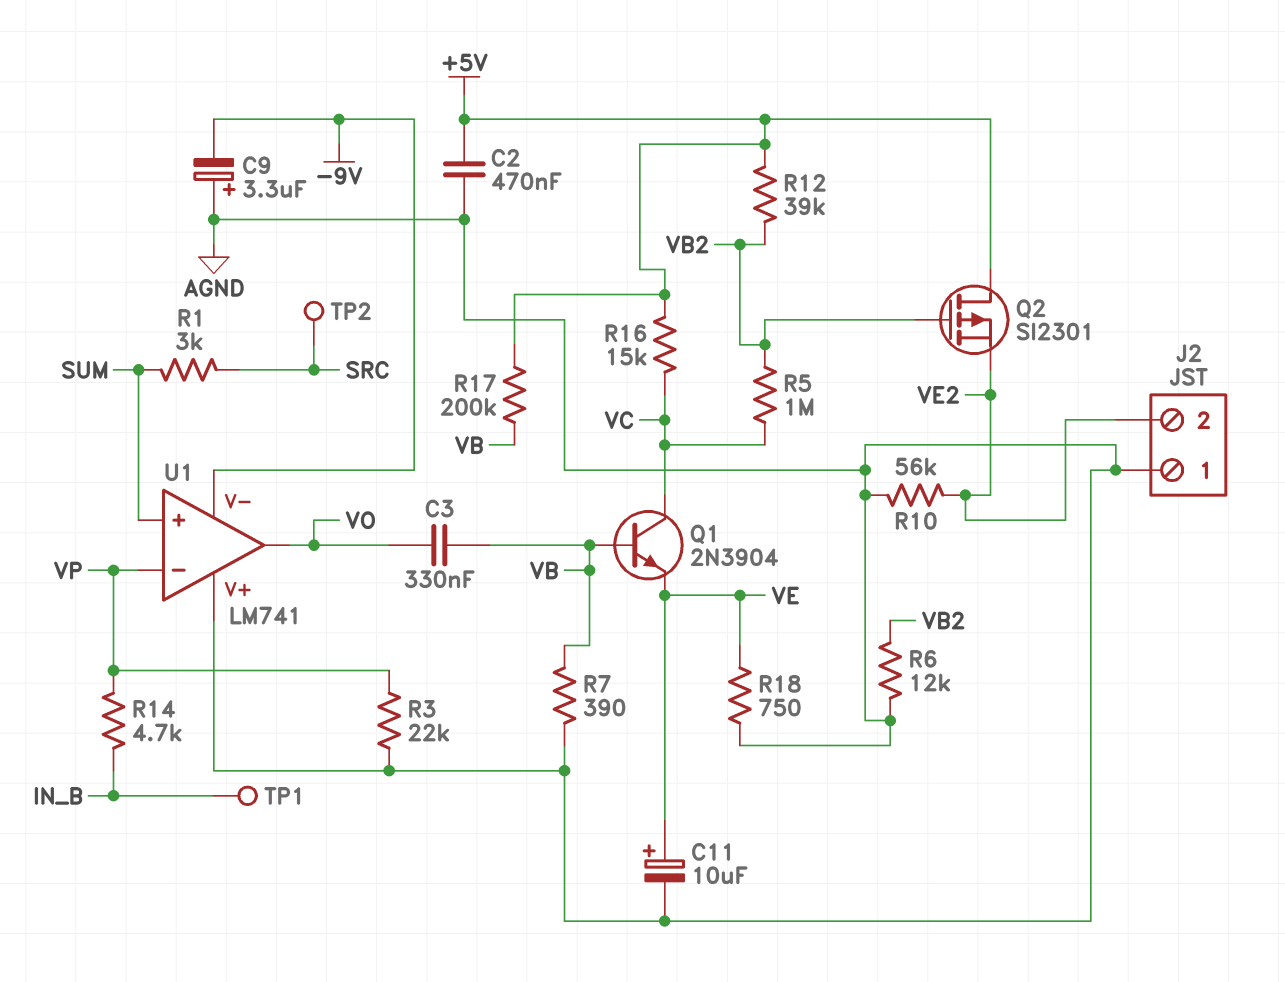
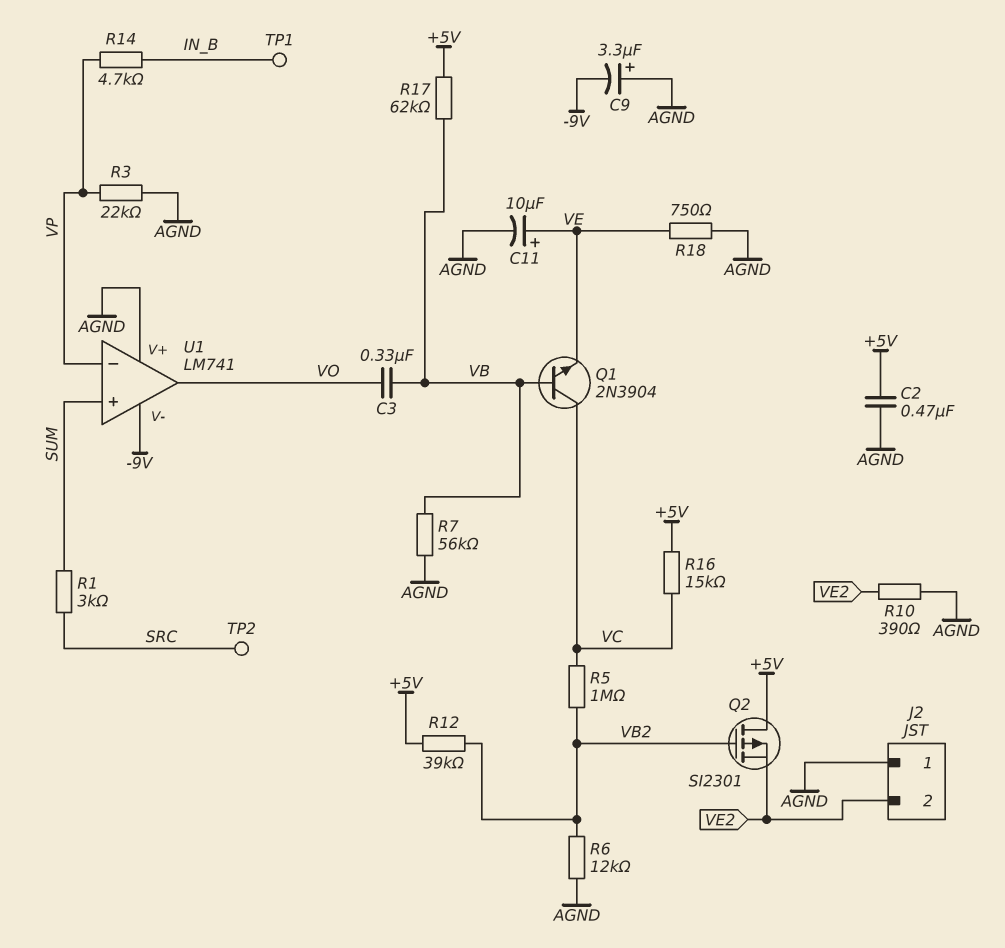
R7: 390 (AGND, VB) -> 56k (AGND, VB)
R10: 56k (AGND, VE2) -> 390 (AGND, VE2)
R17: 200k (+5V, VB) -> 62k (+5V, VB)

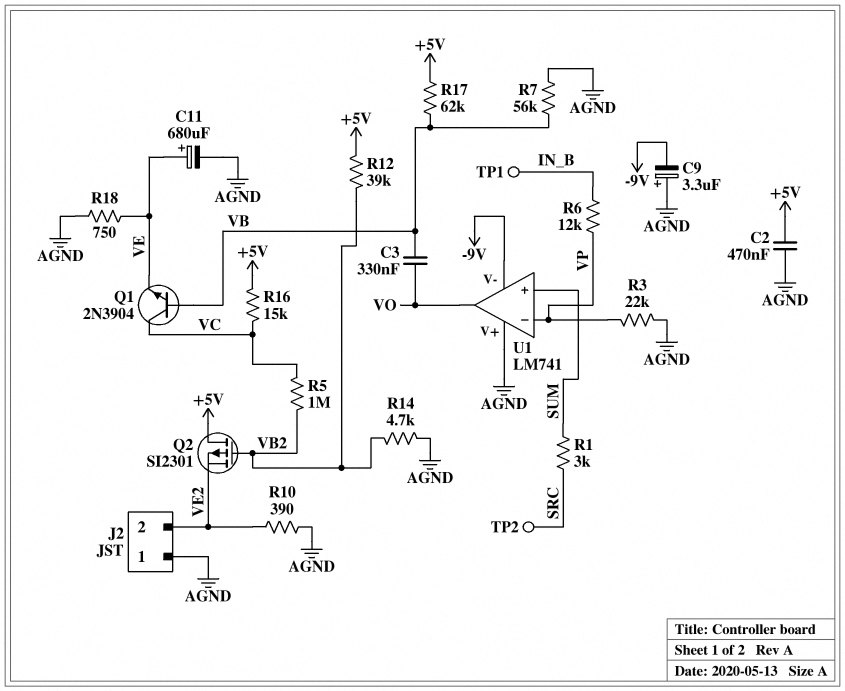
C11: 10uF (plus VE, minus AGND) -> 680uF (plus VE, minus AGND)
R6: 12k (AGND, VB2) -> 12k (IN_B, VP)
R14: 4.7k (IN_B, VP) -> 4.7k (AGND, VB2)

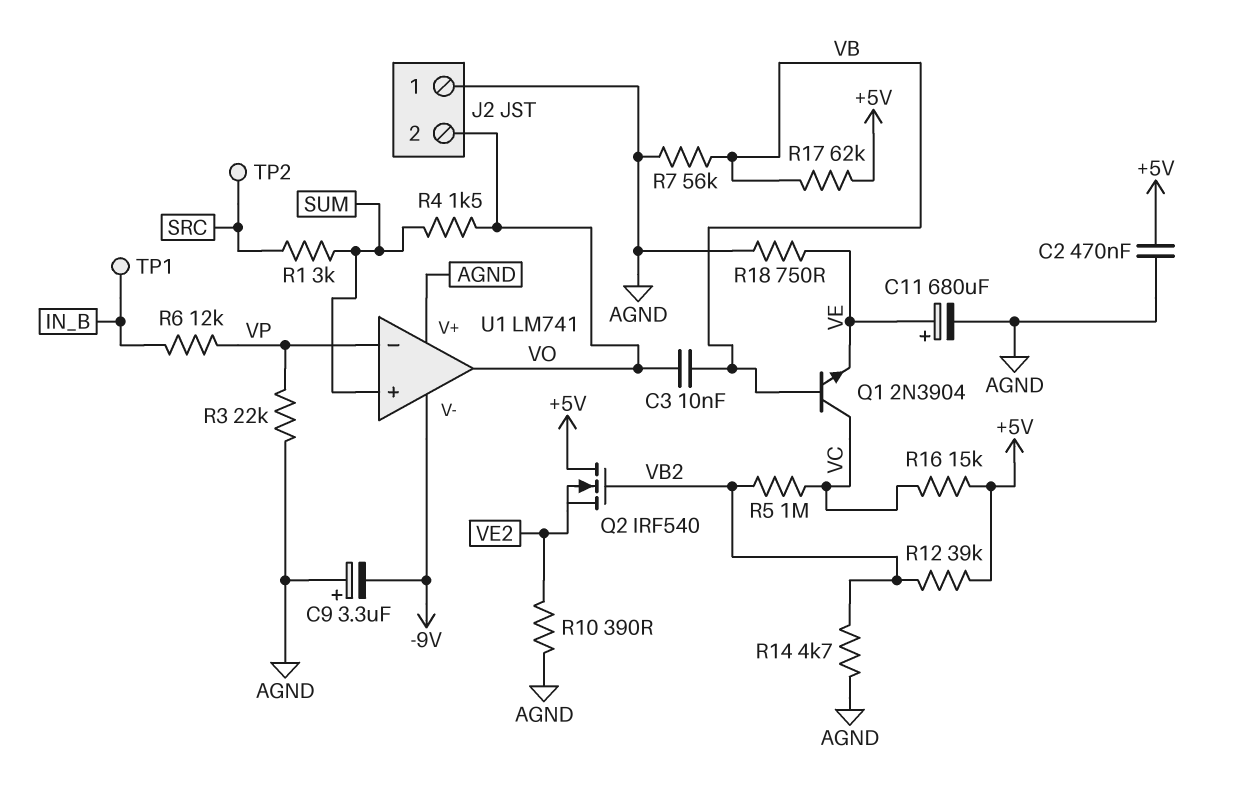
C3: 330nF (VB, VO) -> 10nF (VB, VO)
J2 pin 2: VE2 -> VO
Q2: PMOS SI2301 (G VB2, D +5V, S VE2) -> NMOS IRF540 (G VB2, D +5V, S VE2)
R4: none -> 1.5k (SUM, VO)

